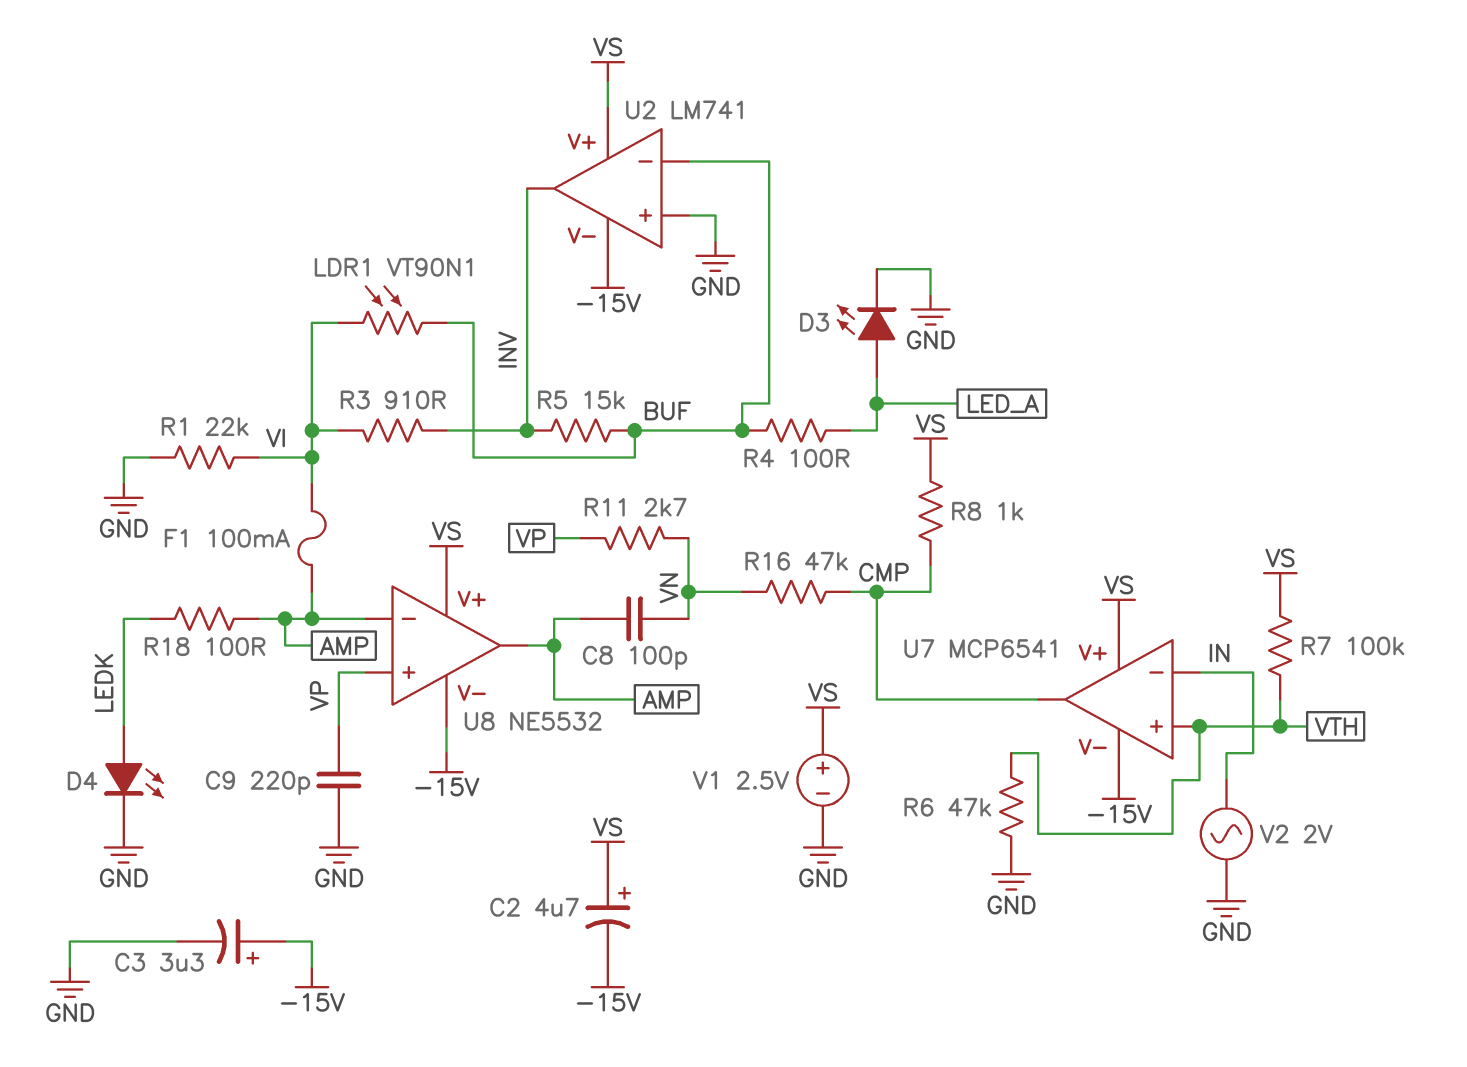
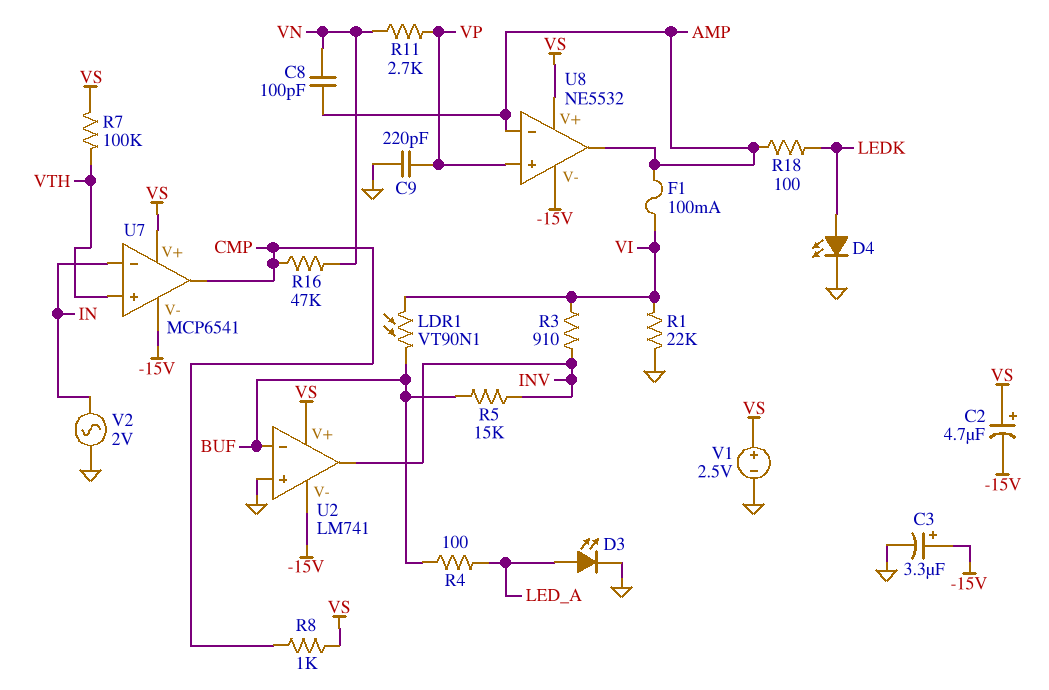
R6: 47k (GND, VTH) -> none

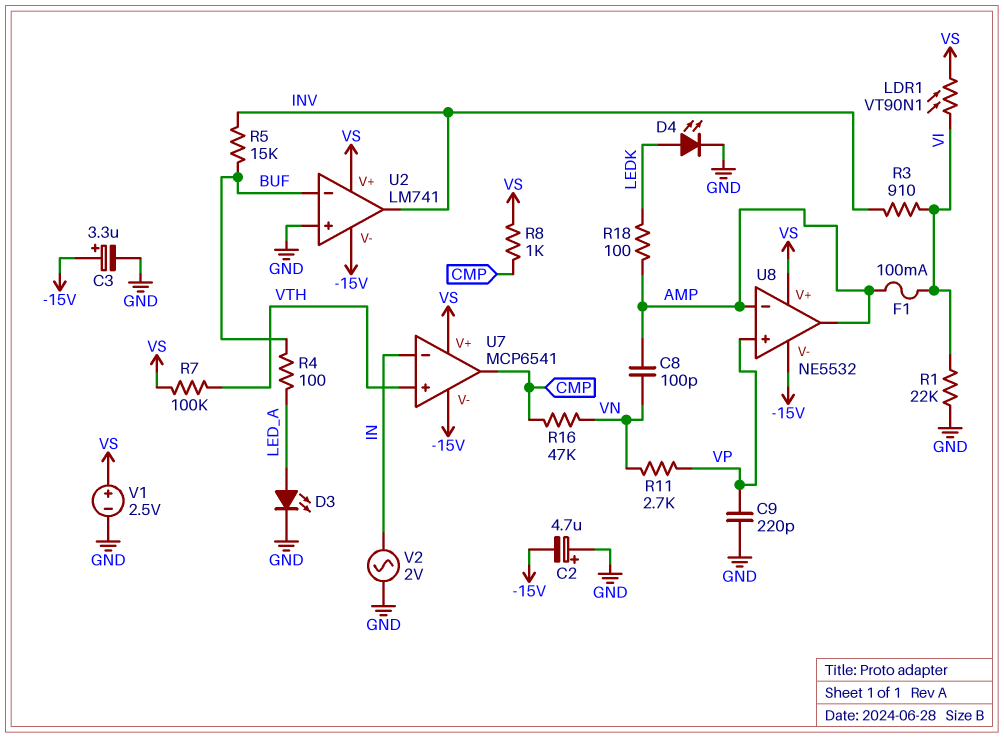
C2: 4.7uF (plus VS, minus -15V) -> 4.7uF (plus GND, minus -15V)
LDR1: VT90N1 (BUF, VI) -> VT90N1 (VI, VS)

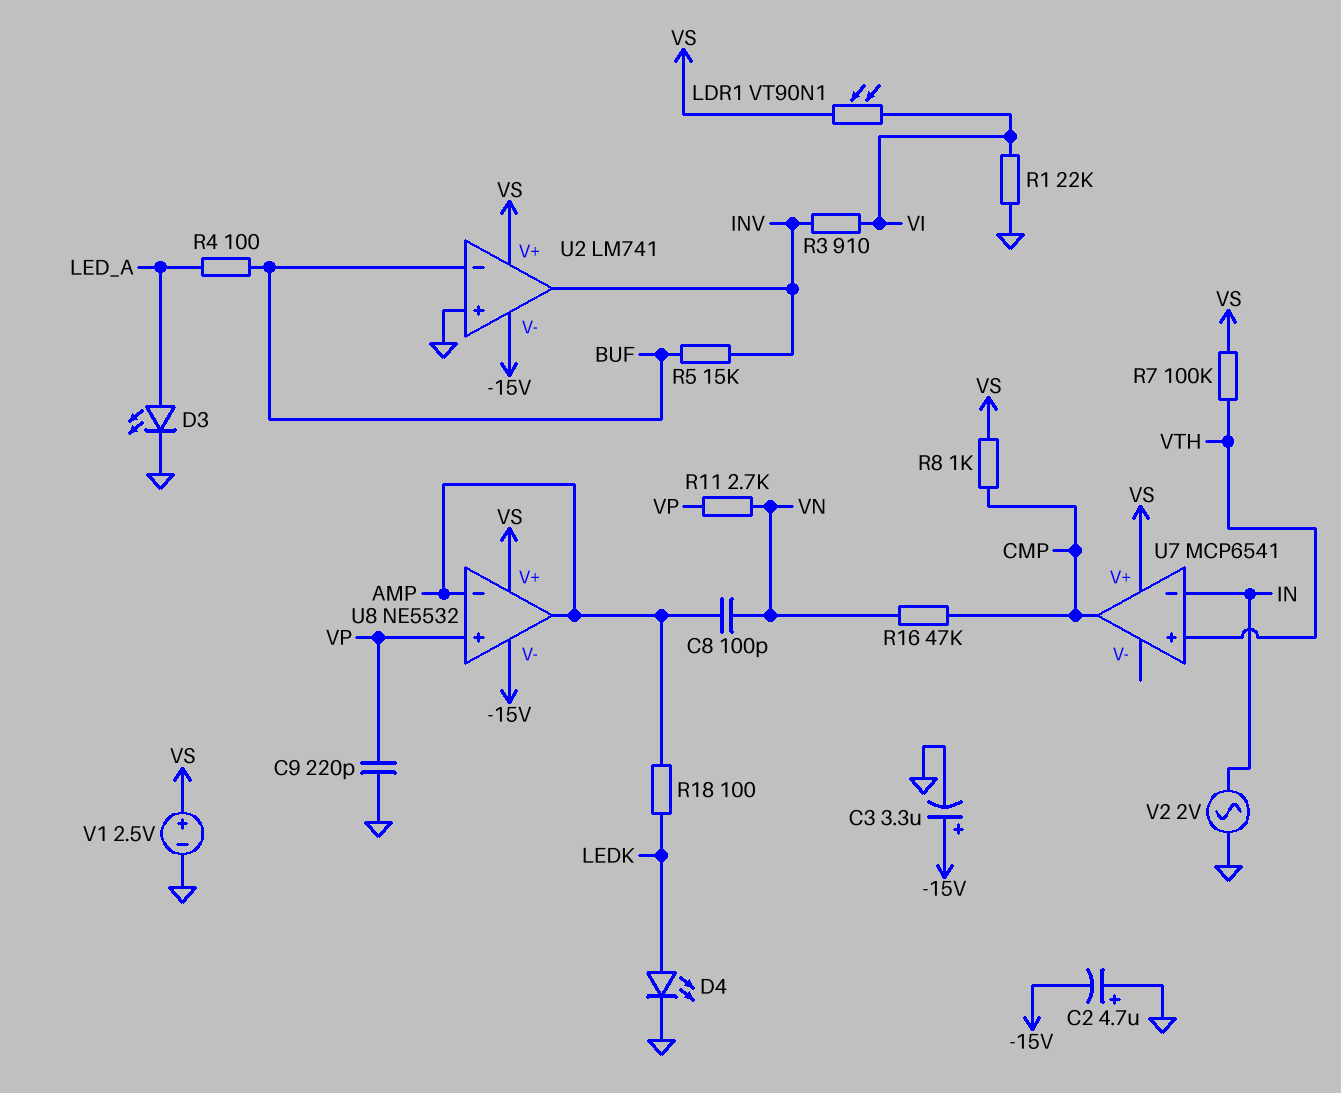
F1: 100mA (AMP, VI) -> none
U7 pin V-: -15V -> none

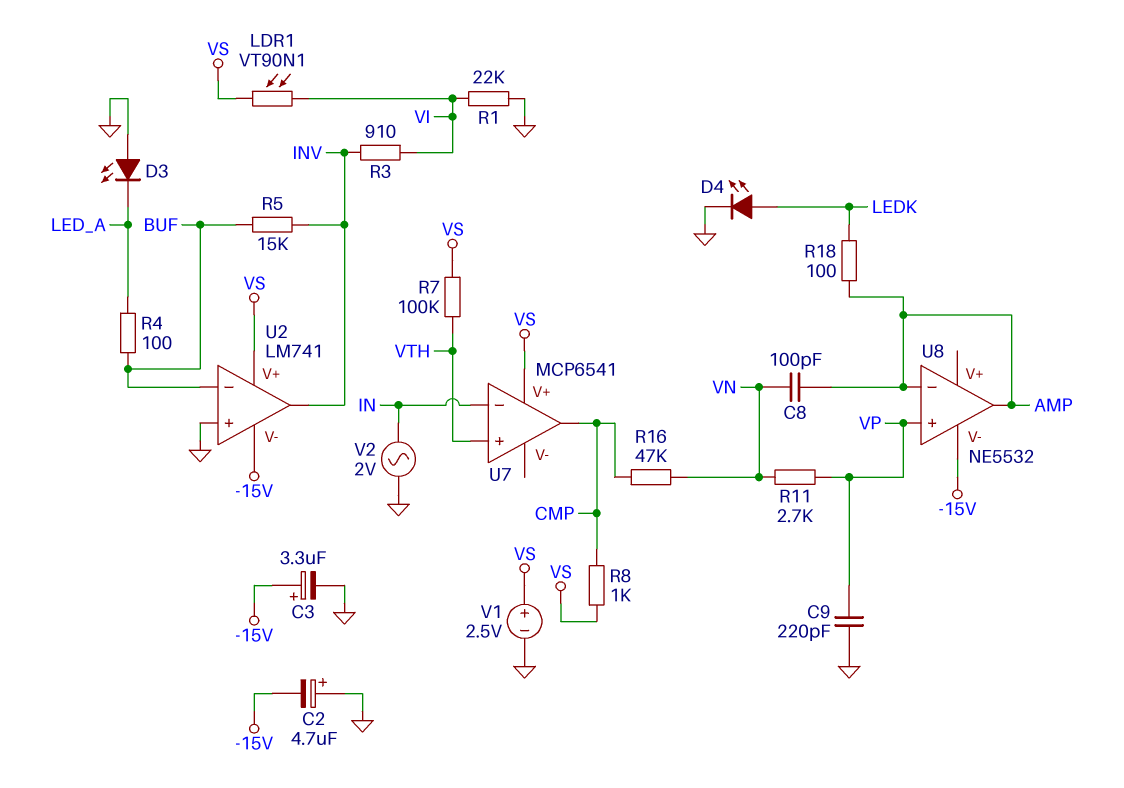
D3: LED (A LED_A, K GND) -> LED (A GND, K LED_A)
U8 pin V+: VS -> none

